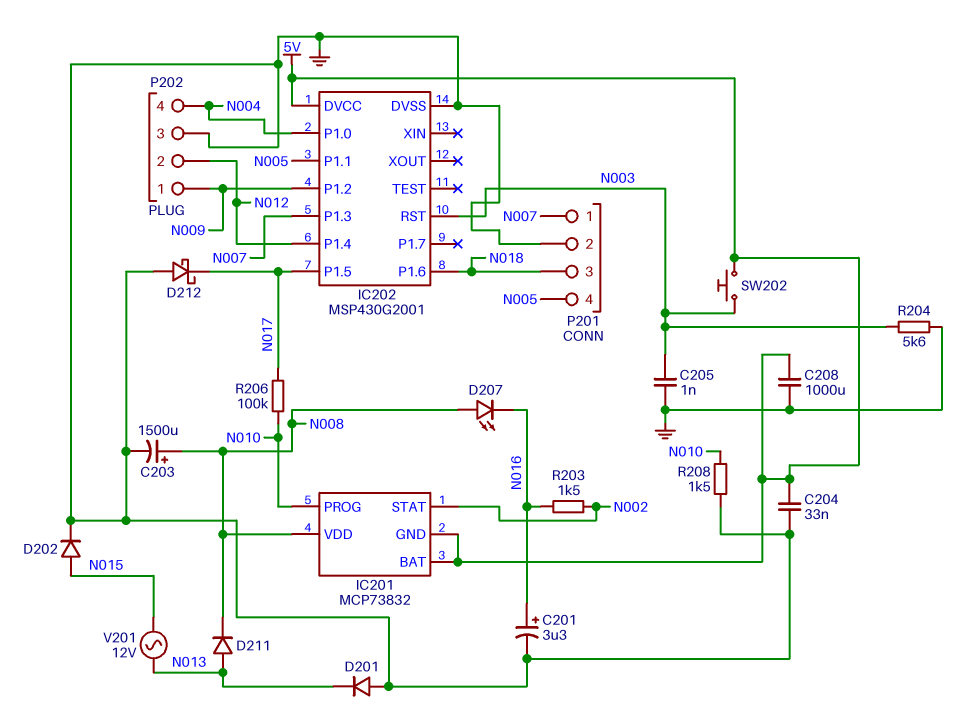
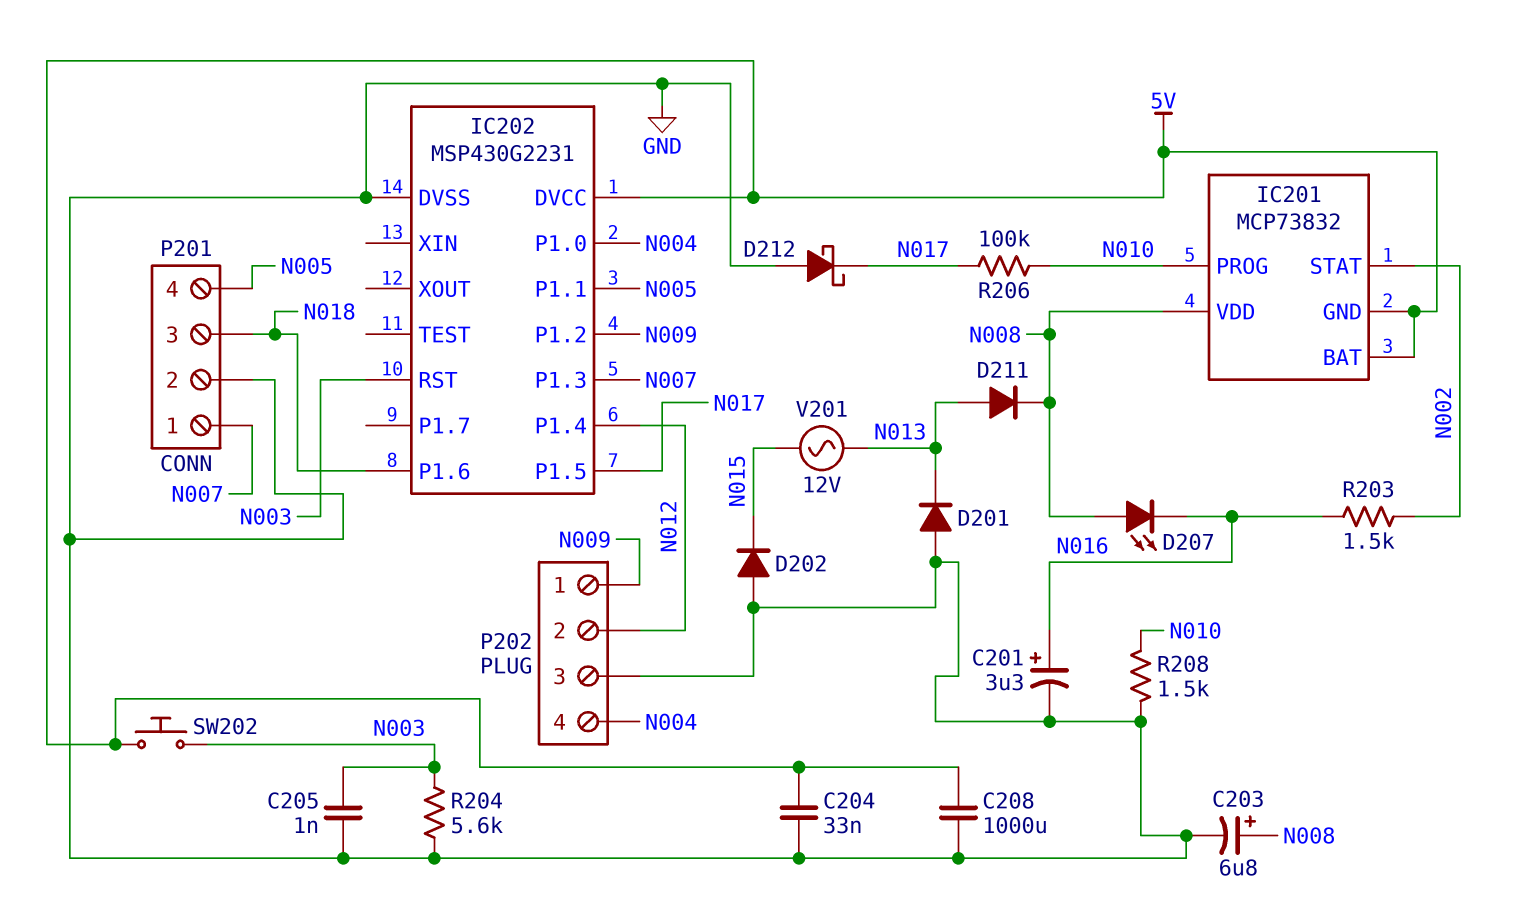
C203: 1500uF (plus N008, minus GND) -> 6.8uF (plus N008, minus GND)
D202: diode (A N015, K GND) -> diode (A GND, K N015)
IC202: MSP430G2001 -> MSP430G2231

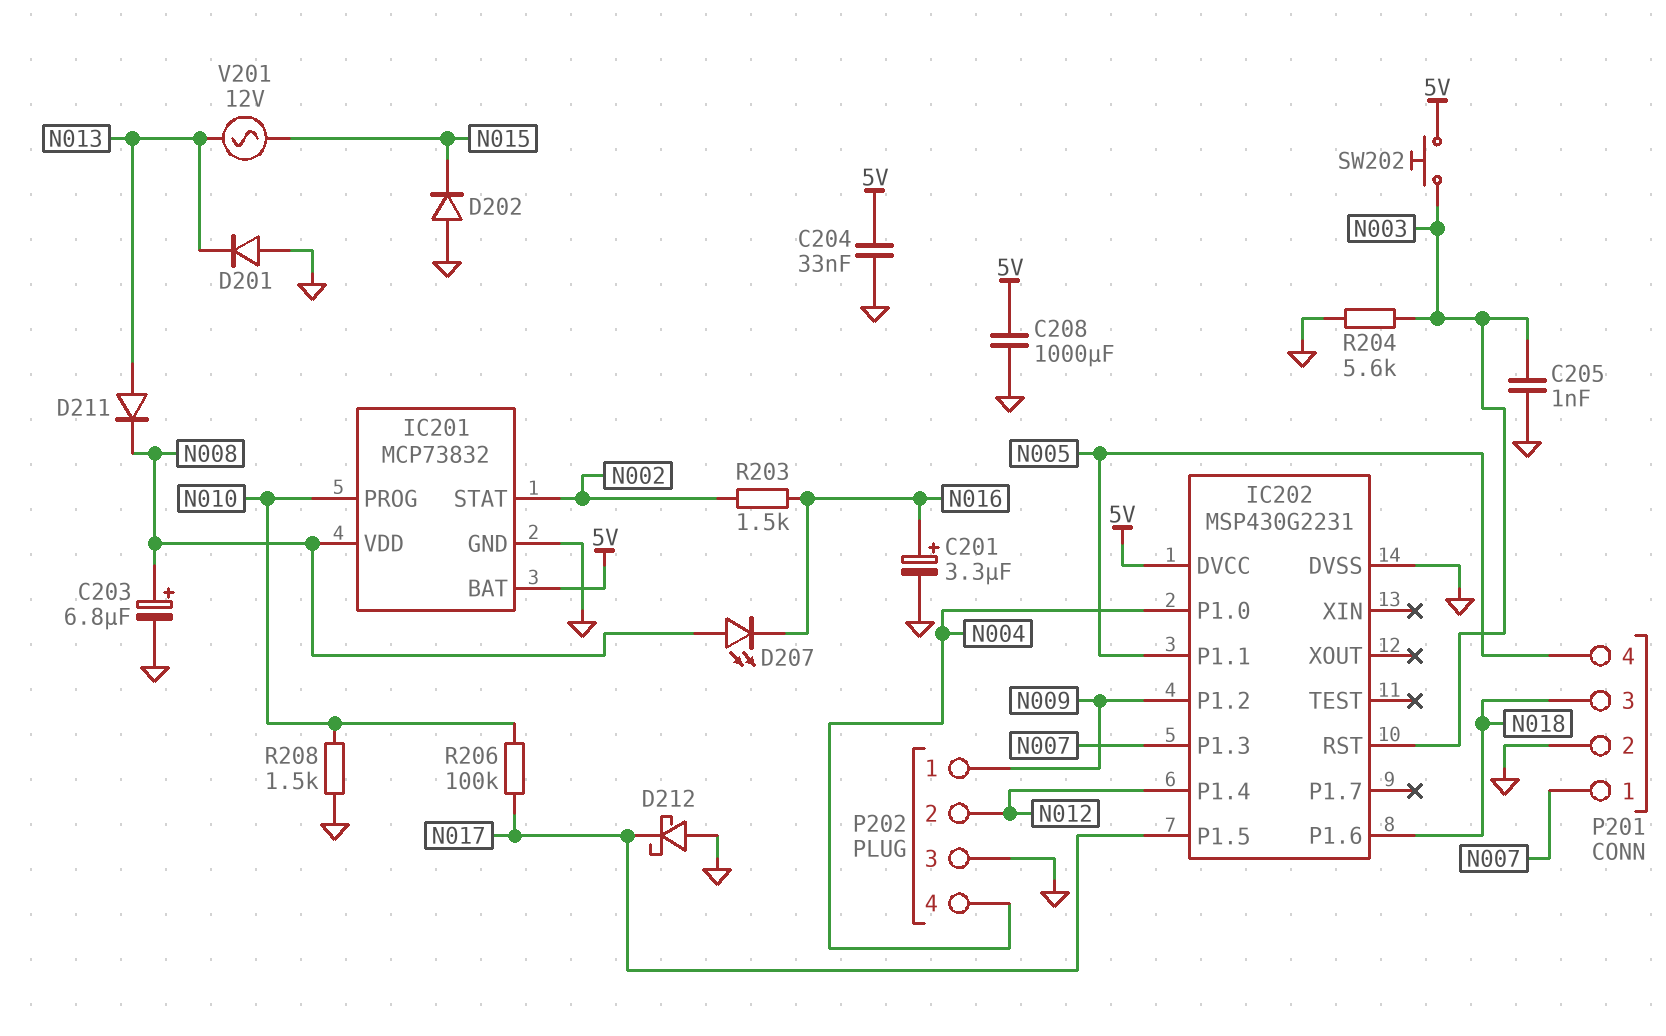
IC201 pin GND: 5V -> GND

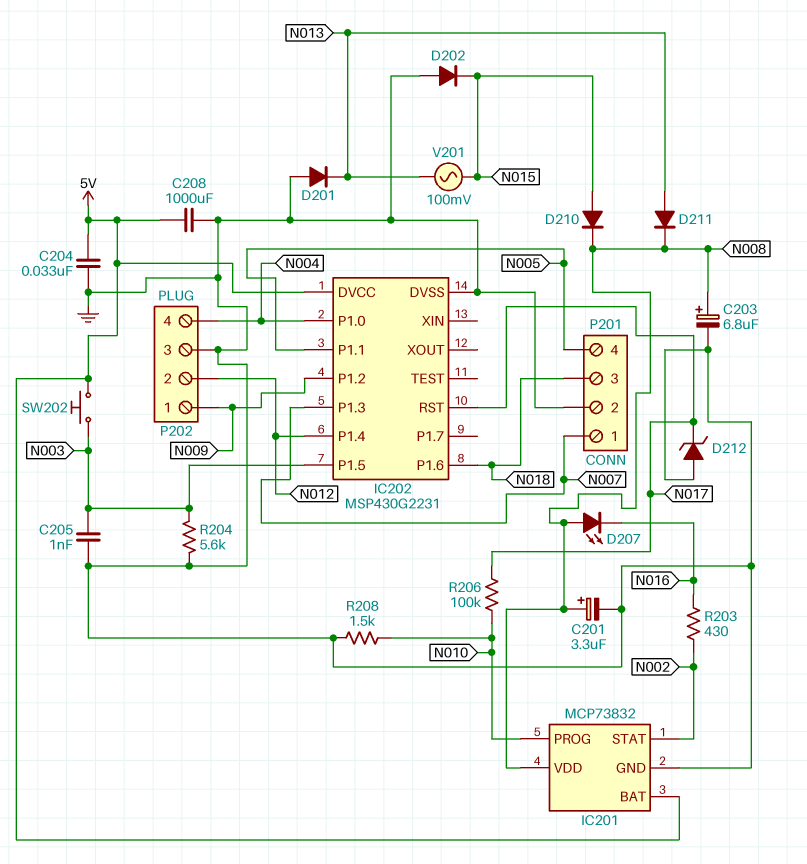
C201: 3.3uF (plus N016, minus GND) -> 3.3uF (plus N008, minus GND)
D210: none -> diode (A N015, K N008)
D212: schottky (A GND, K N017) -> zener (A GND, K N017)
IC202 pin P1.5: N017 -> N003
IC202 pin RST: N003 -> N017
R203: 1.5k (N002, N016) -> 430 (N002, N016)
V201: AC 12V (N013, N015) -> AC 100mV (N013, N015)

